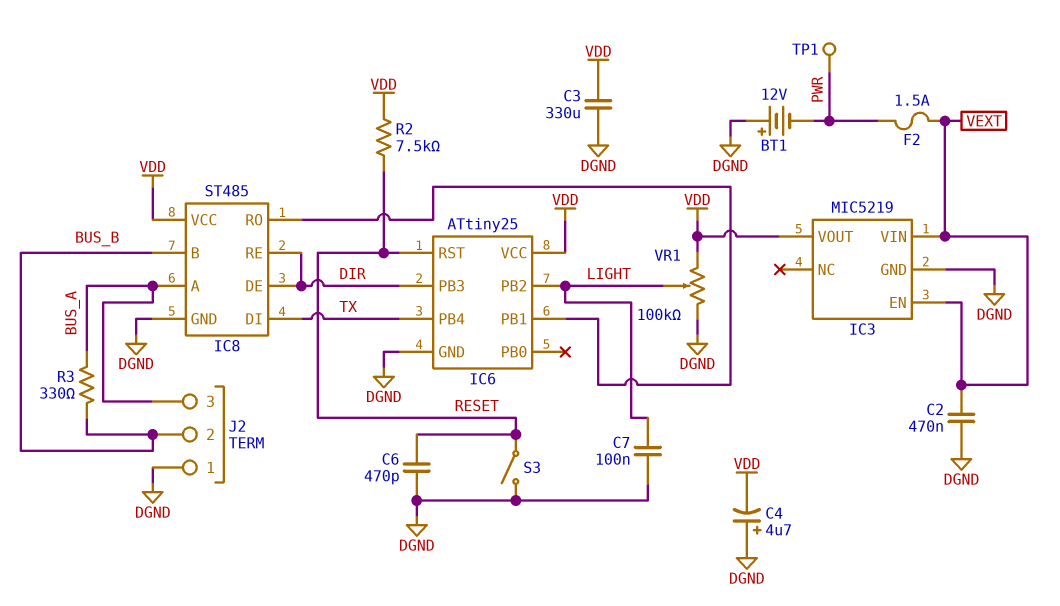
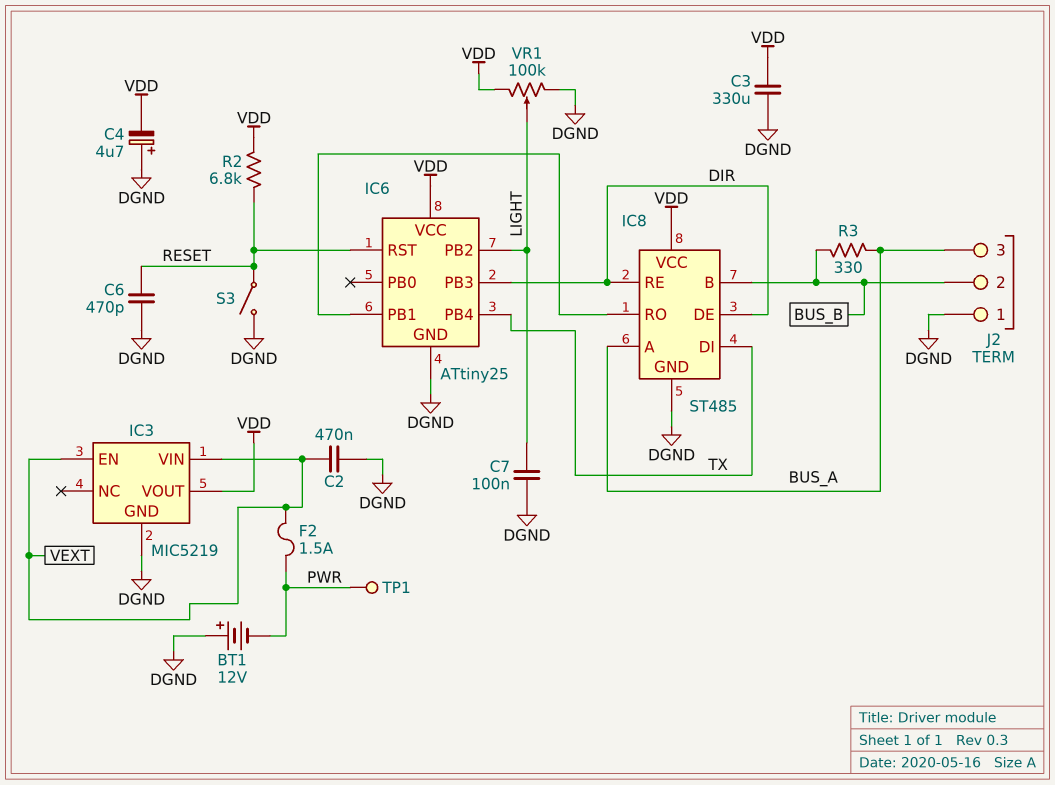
R2: 7.5k (RESET, VDD) -> 6.8k (RESET, VDD)

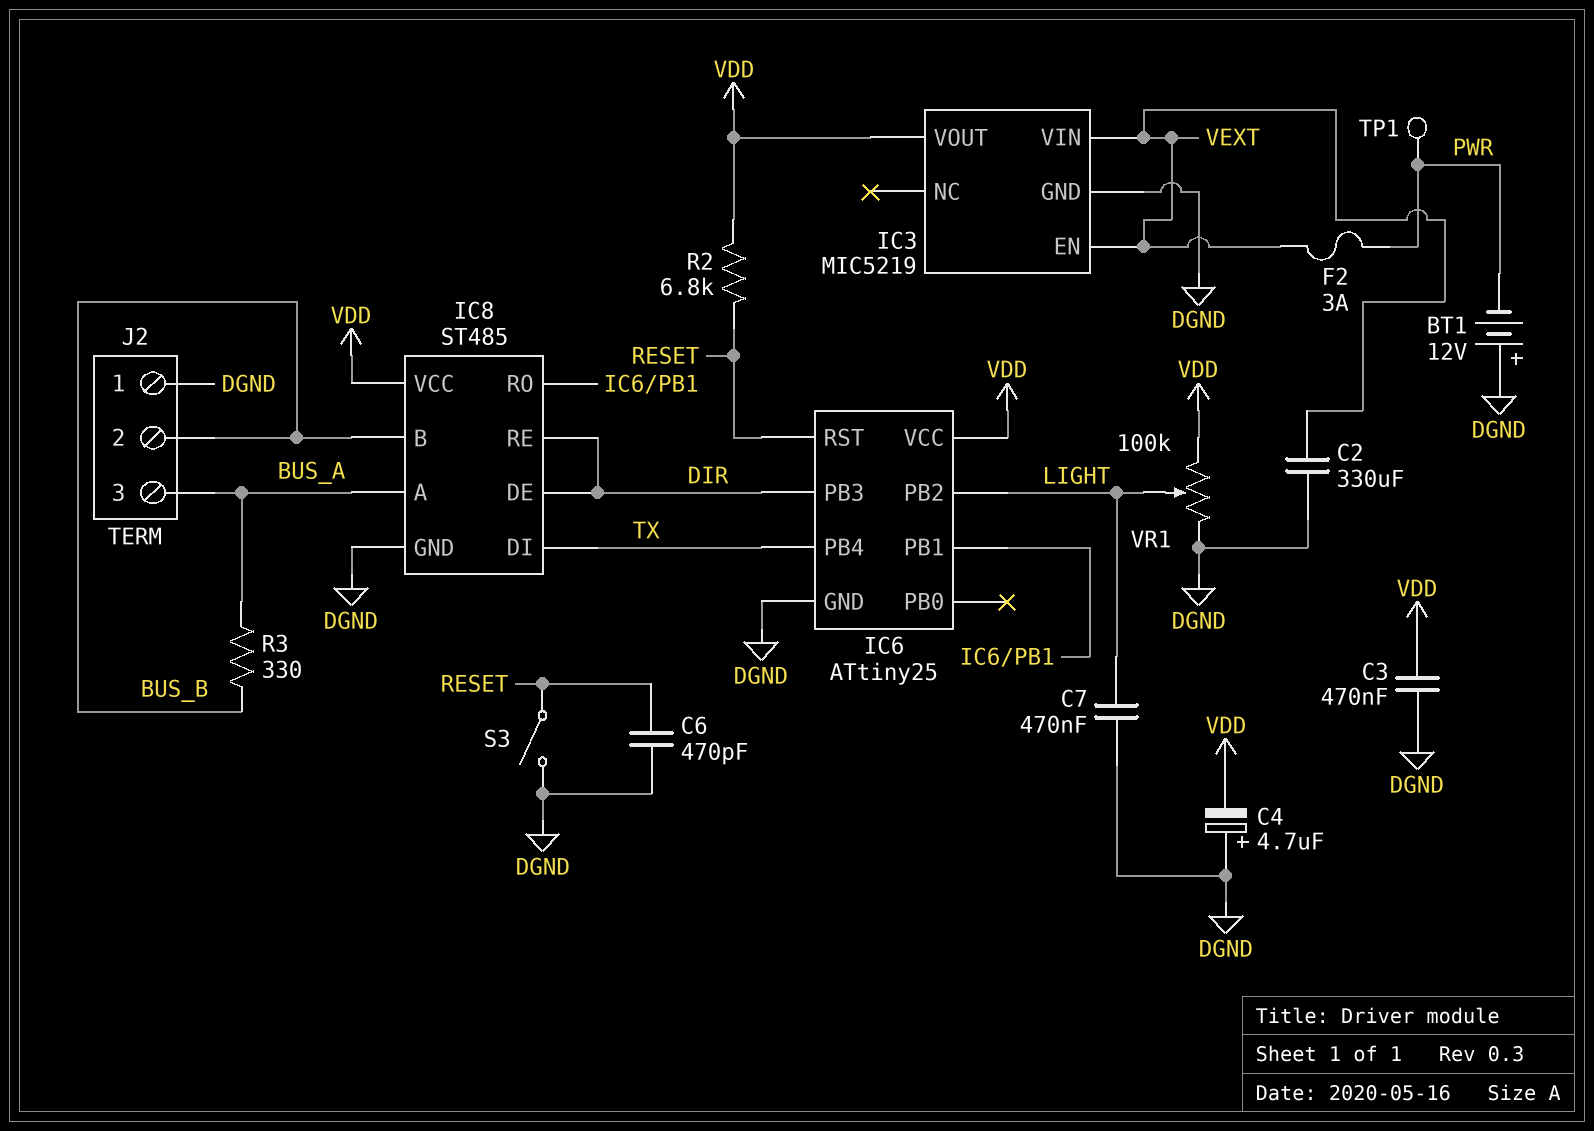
C2: 470nF (DGND, VEXT) -> 330uF (DGND, VEXT)
C3: 330uF (DGND, VDD) -> 470nF (DGND, VDD)
C7: 100nF (DGND, LIGHT) -> 470nF (DGND, LIGHT)
F2: 1.5A (PWR, VEXT) -> 3A (PWR, VEXT)

